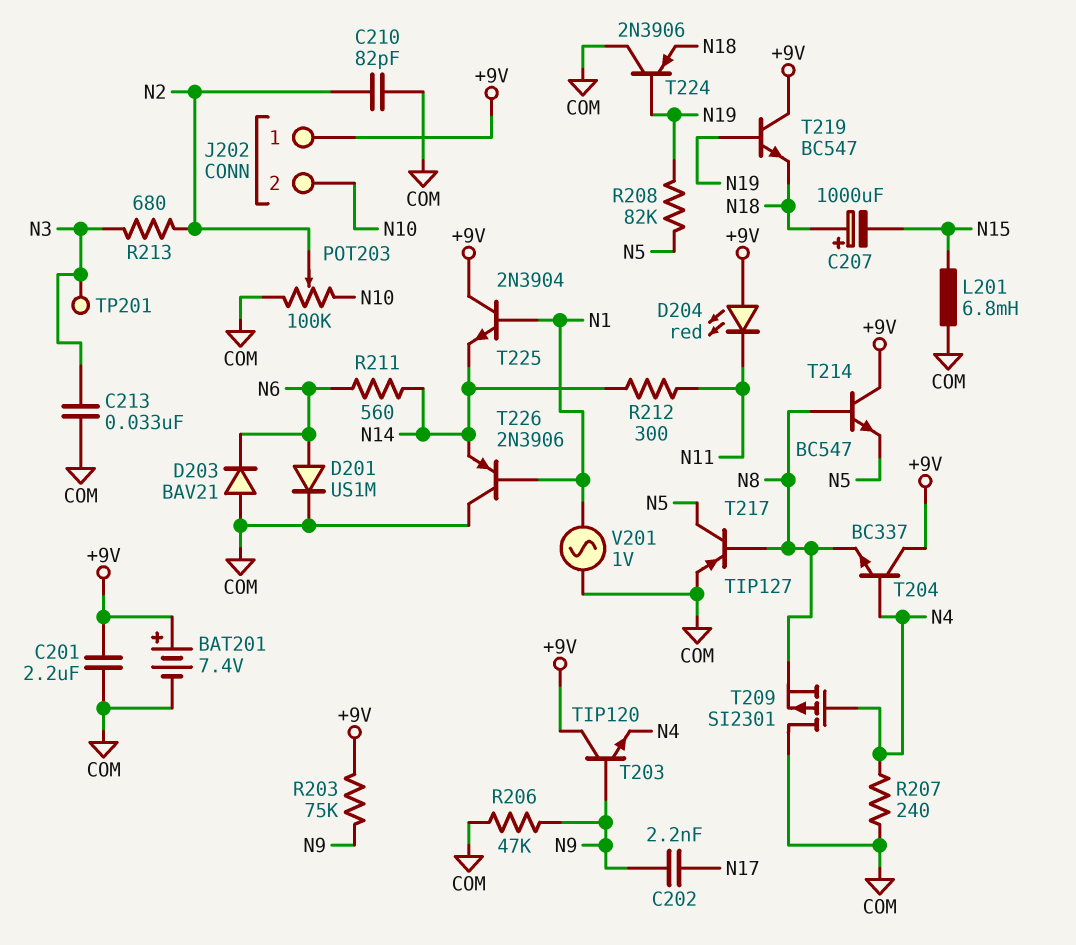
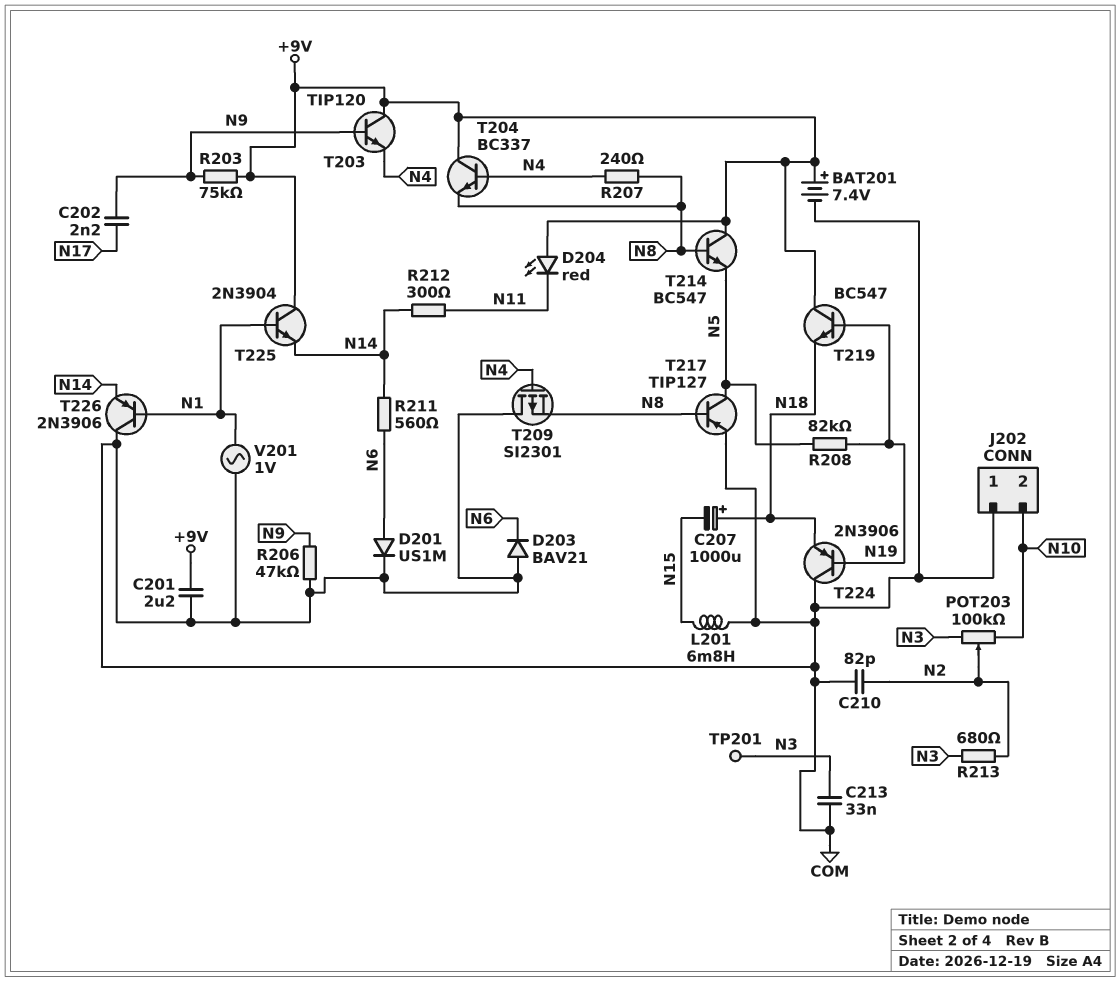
J202 pin 1: +9V -> COM
POT203: 100k (COM, N10, wiper N2) -> 100k (N3, N10, wiper N2)
R207: 240 (COM, N4) -> 240 (N4, N8)

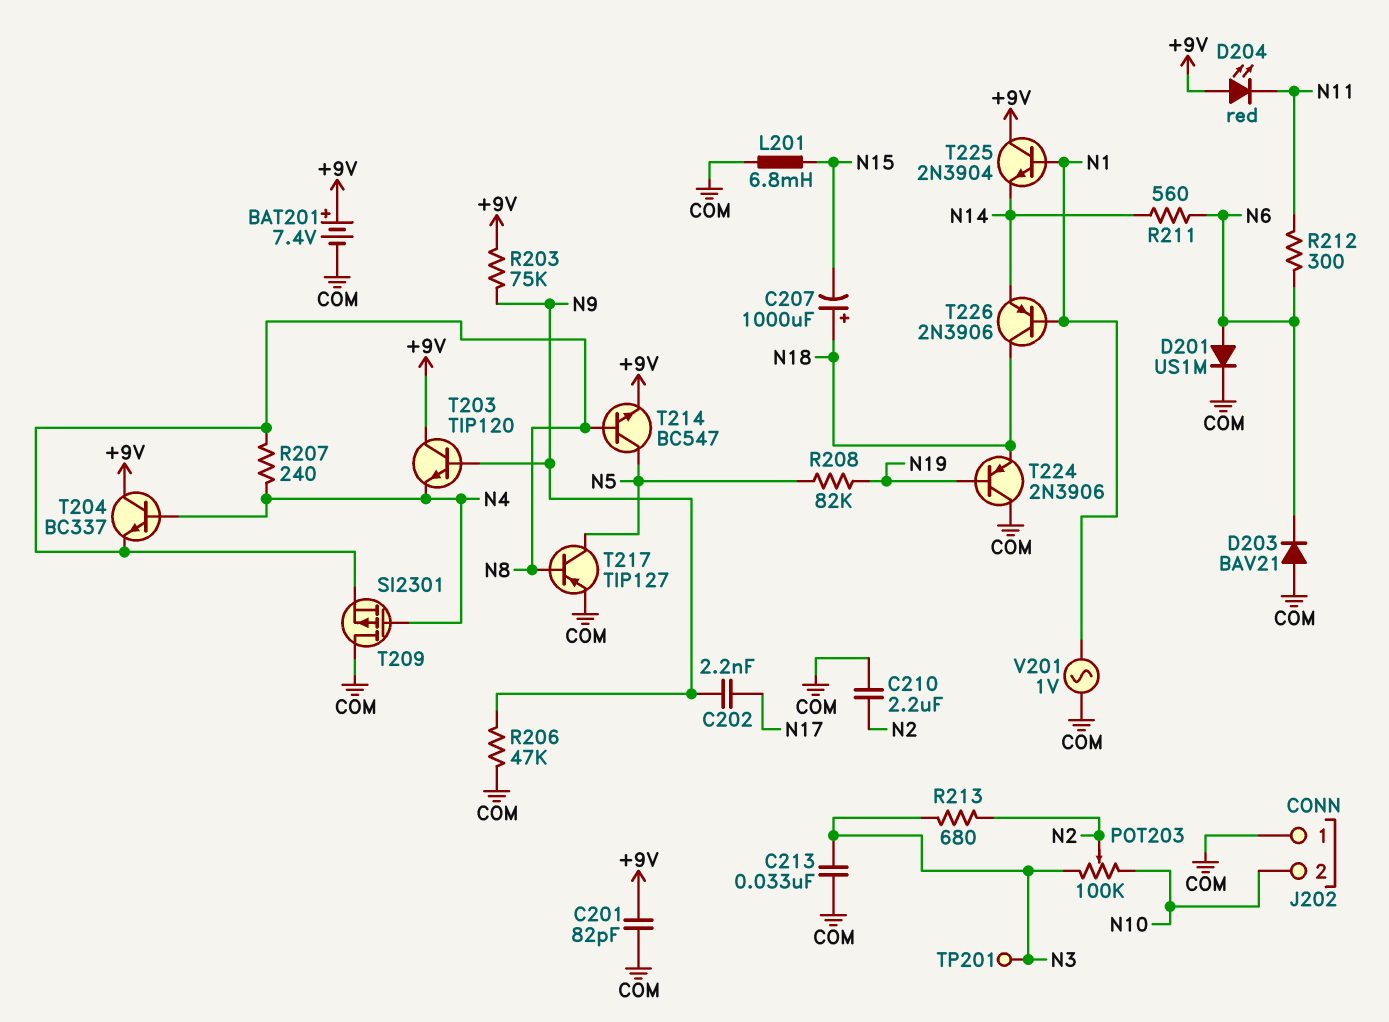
C201: 2.2uF (+9V, COM) -> 82pF (+9V, COM)
C210: 82pF (COM, N2) -> 2.2uF (COM, N2)
R212: 300 (N11, N14) -> 300 (N6, N11)
T214: NPN BC547 (B N8, C +9V, E N5) -> NPN BC547 (B N8, C N5, E +9V)
T219: NPN BC547 (B N19, C +9V, E N18) -> none
T226: PNP 2N3906 (B N1, C COM, E N14) -> PNP 2N3906 (B N1, C N18, E N14)

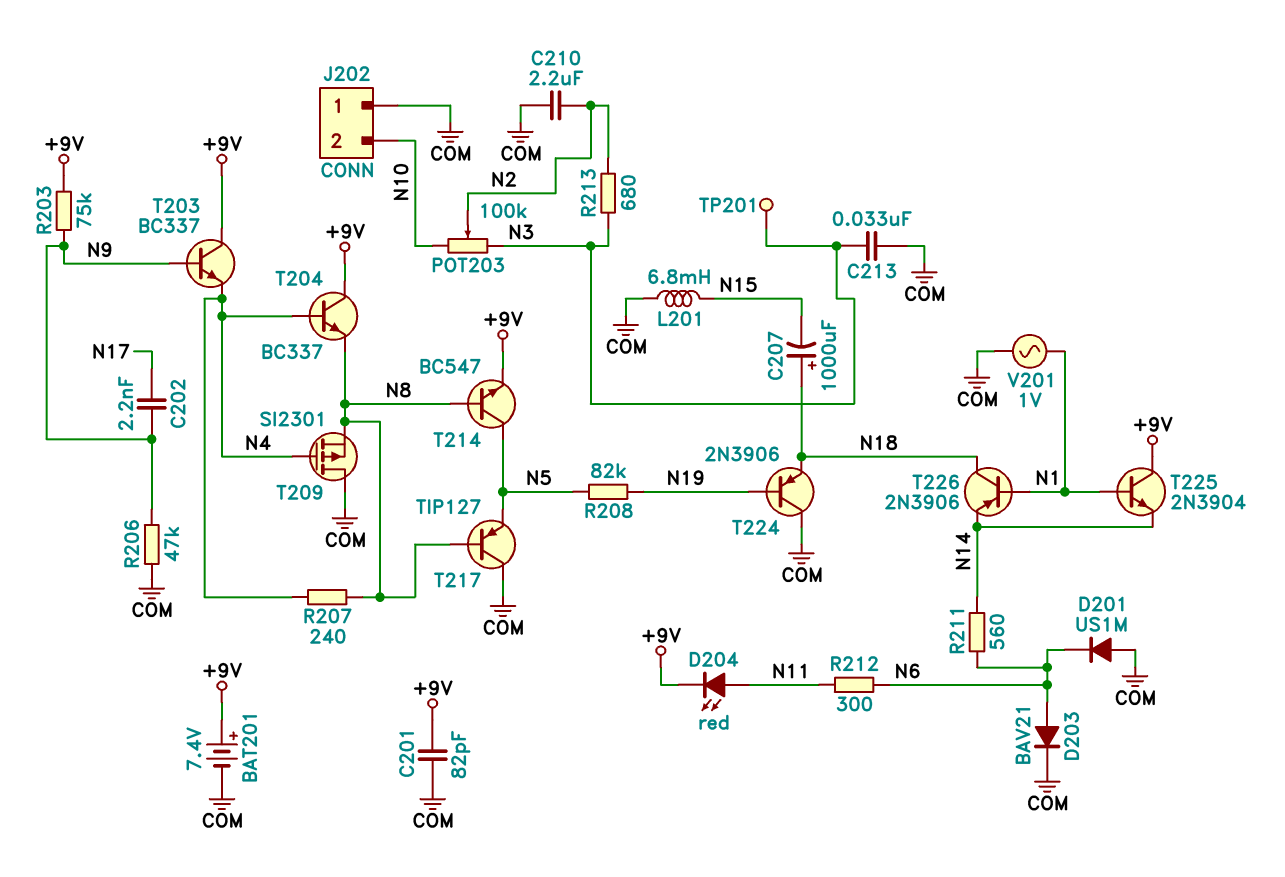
D201: diode US1M (A N6, K COM) -> diode US1M (A COM, K N6)
D203: diode BAV21 (A COM, K N6) -> diode BAV21 (A N6, K COM)
D204: LED red (A +9V, K N11) -> LED red (A N11, K +9V)
T203: NPN TIP120 (B N9, C +9V, E N4) -> NPN BC337 (B N9, C +9V, E N4)
T217: PNP TIP127 (B N8, C N5, E COM) -> PNP TIP127 (B N8, C COM, E N5)

